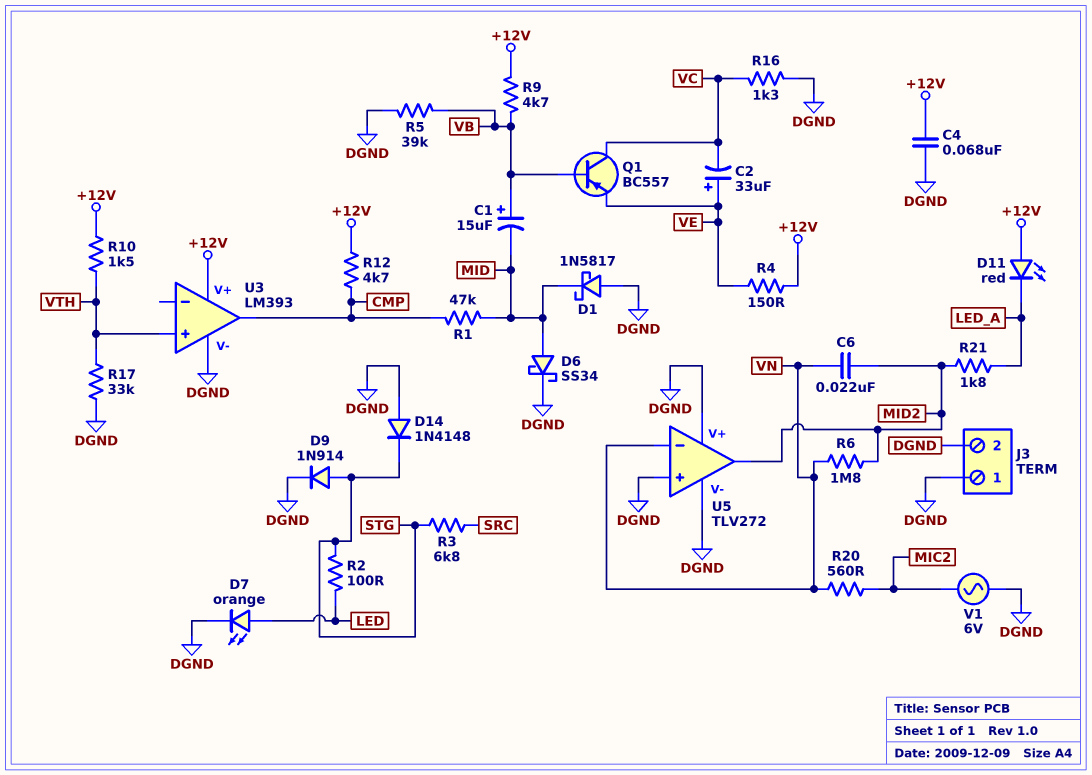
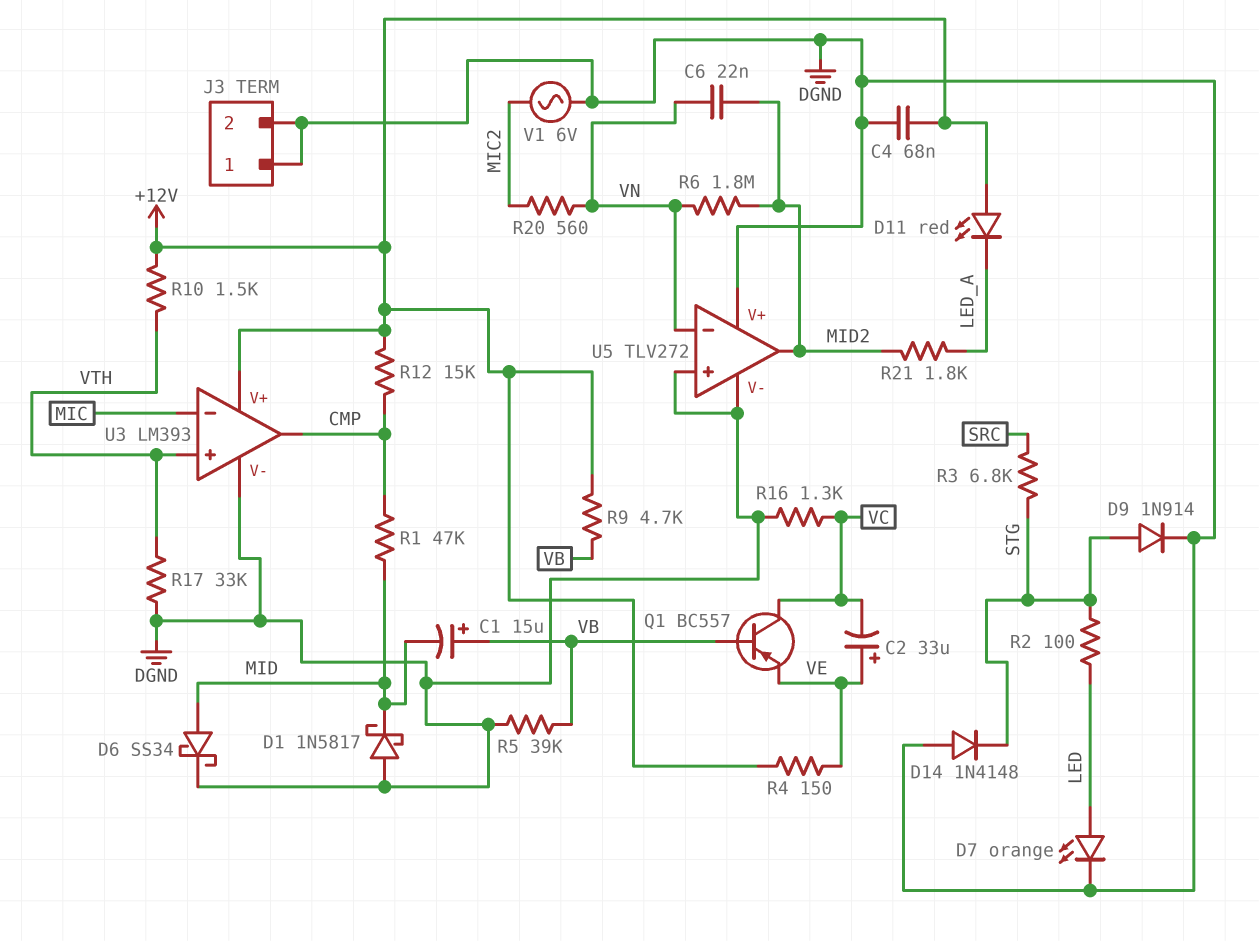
R12: 4.7k (+12V, CMP) -> 15k (+12V, CMP)
U3 pin in-: none -> MIC

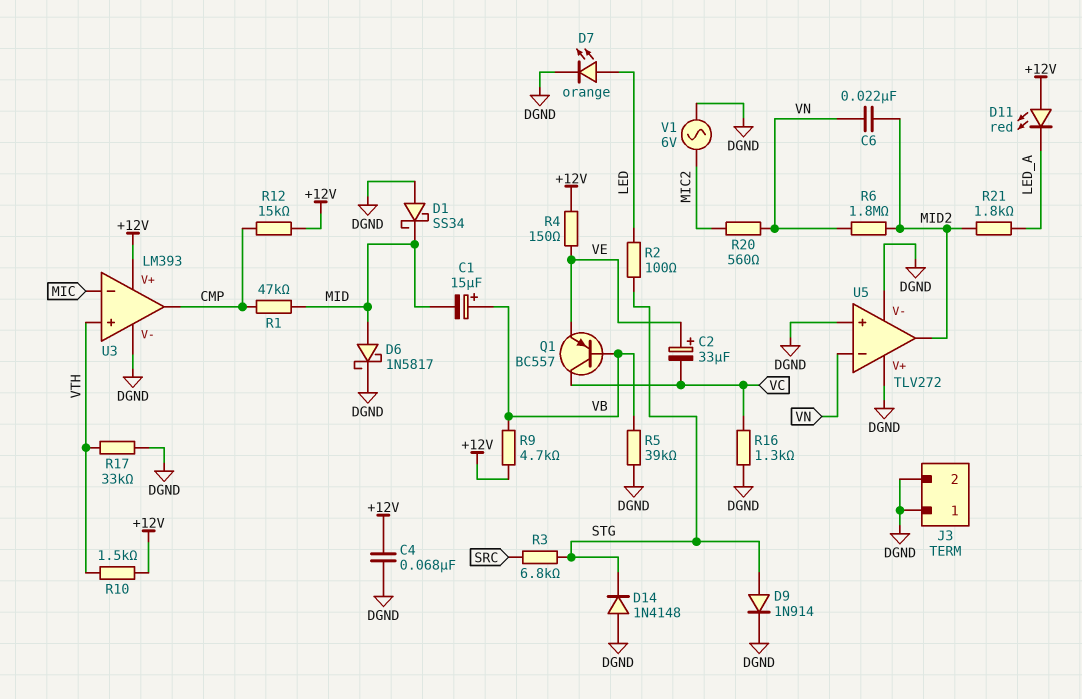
D1: schottky 1N5817 (A DGND, K MID) -> schottky SS34 (A DGND, K MID)
D6: schottky SS34 (A MID, K DGND) -> schottky 1N5817 (A MID, K DGND)

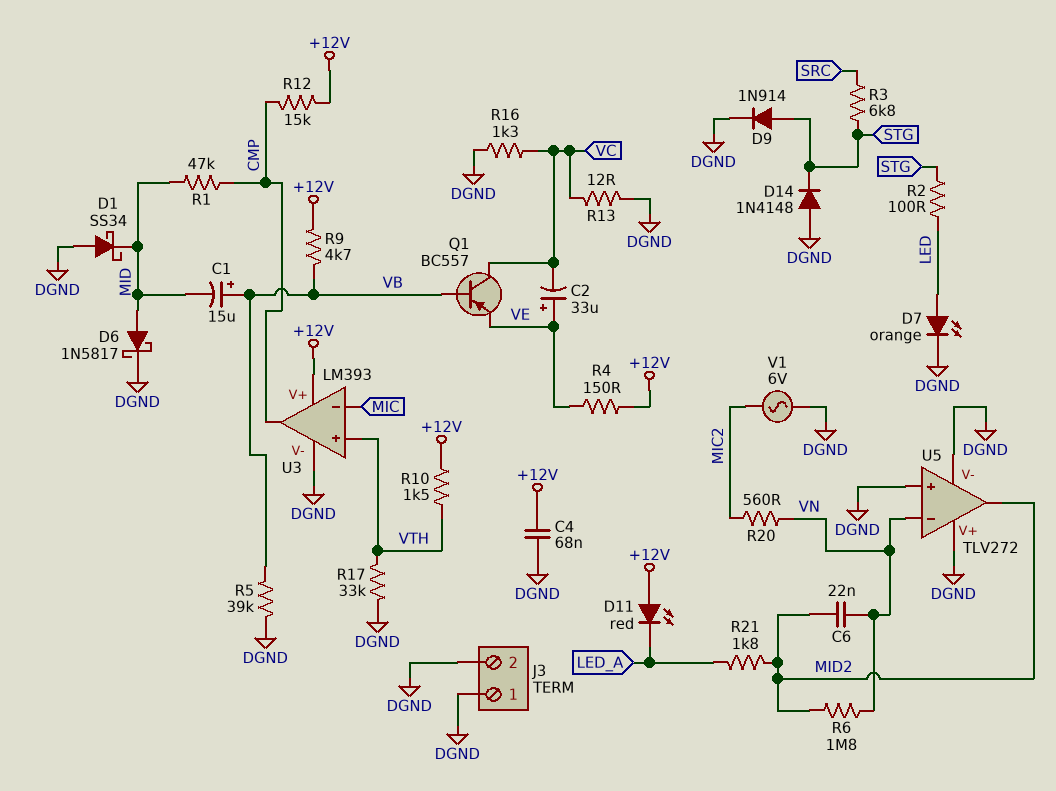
R13: none -> 12 (DGND, VC)

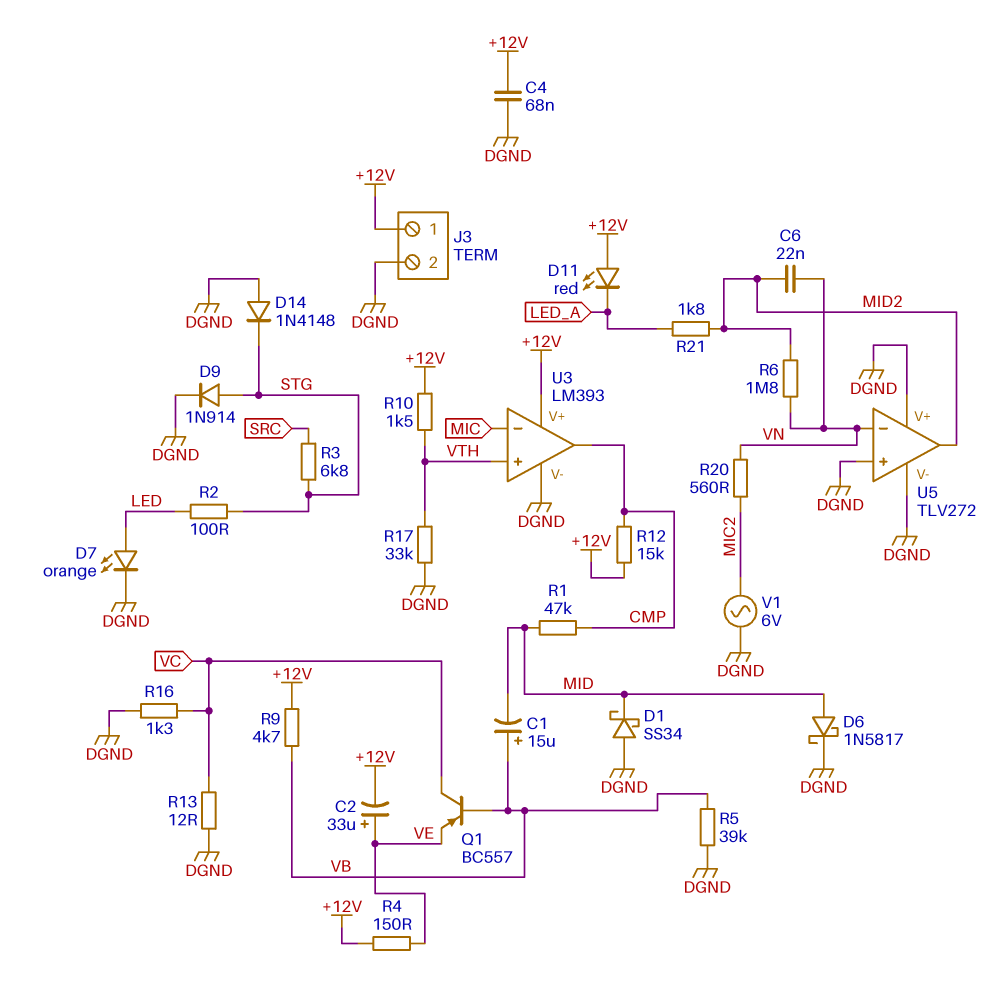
C2: 33uF (plus VE, minus VC) -> 33uF (plus VE, minus +12V)
J3 pin 1: DGND -> +12V

